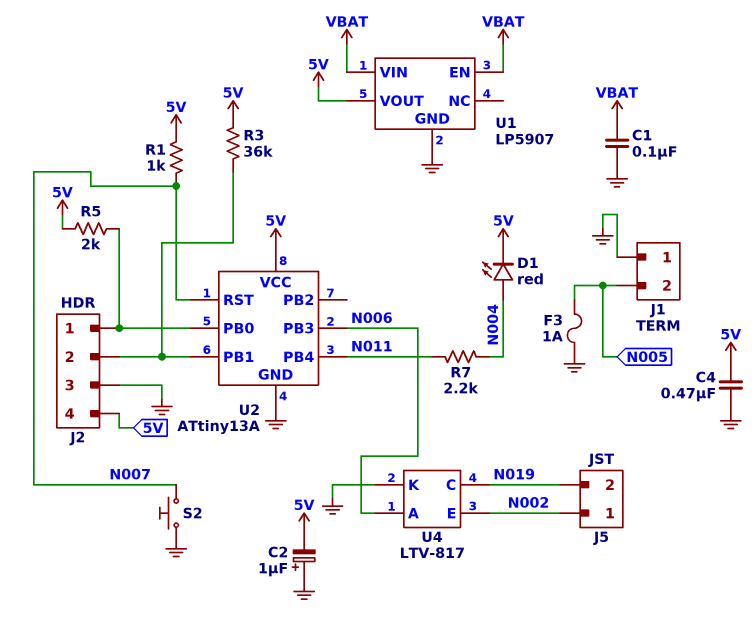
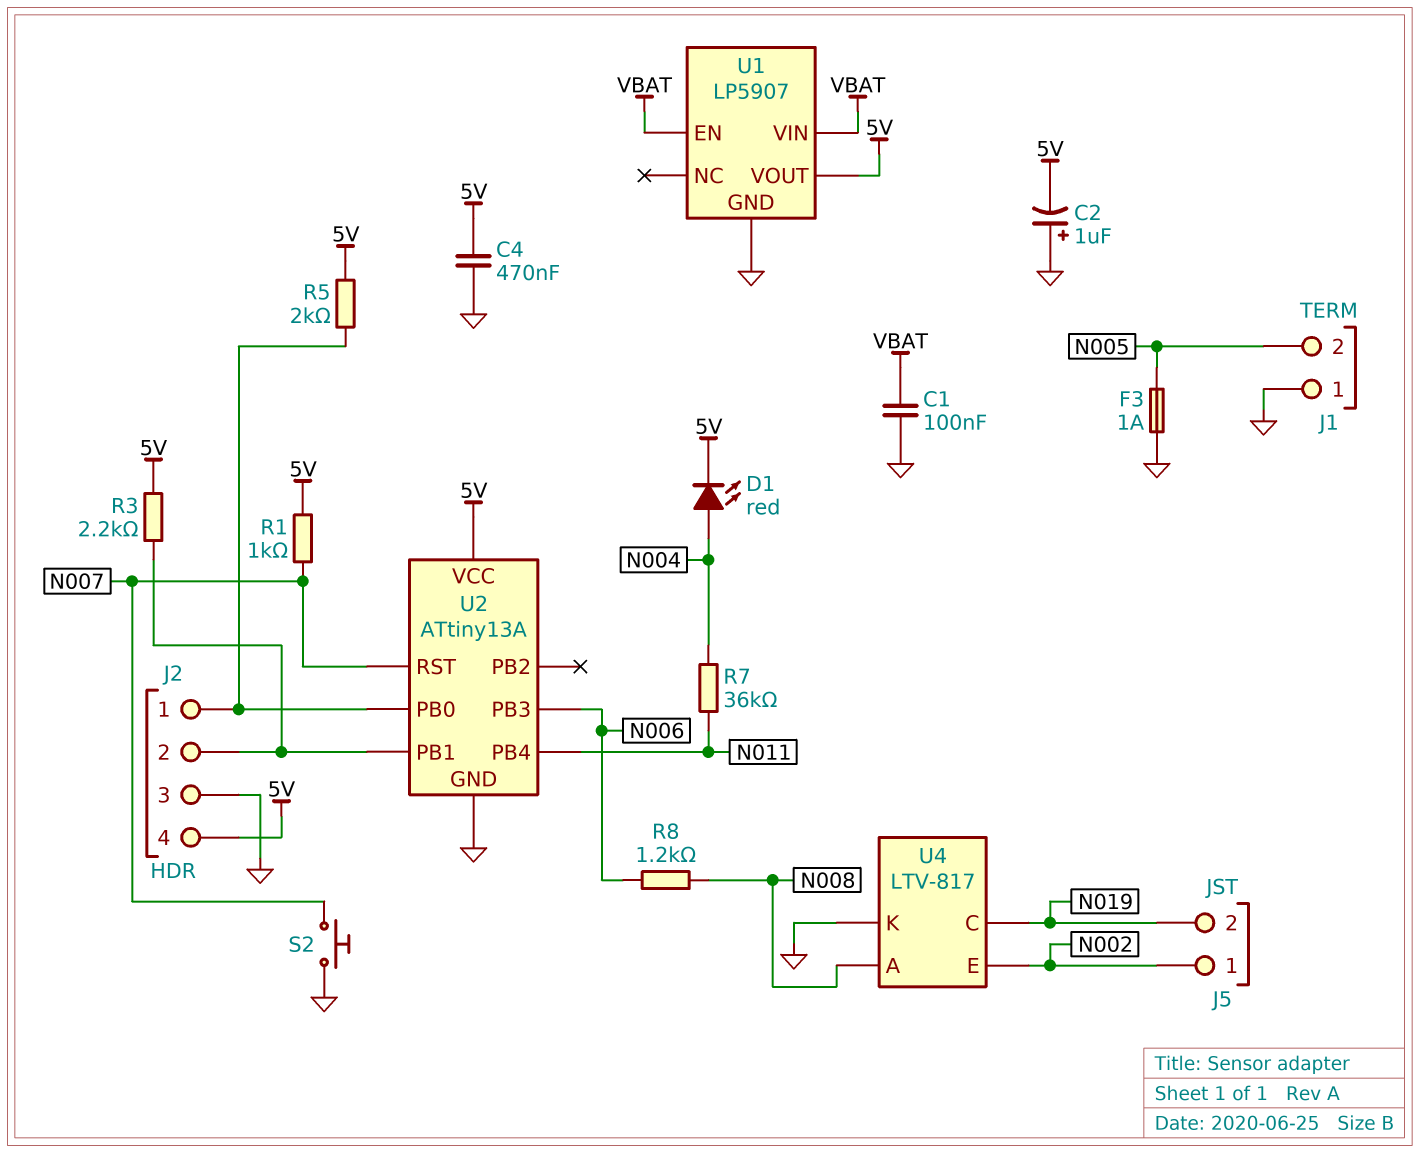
R3: 36k (5V, J2/2) -> 2.2k (5V, J2/2)
R7: 2.2k (N004, N011) -> 36k (N004, N011)
R8: none -> 1.2k (N006, N008)
U4 pin A: N006 -> N008

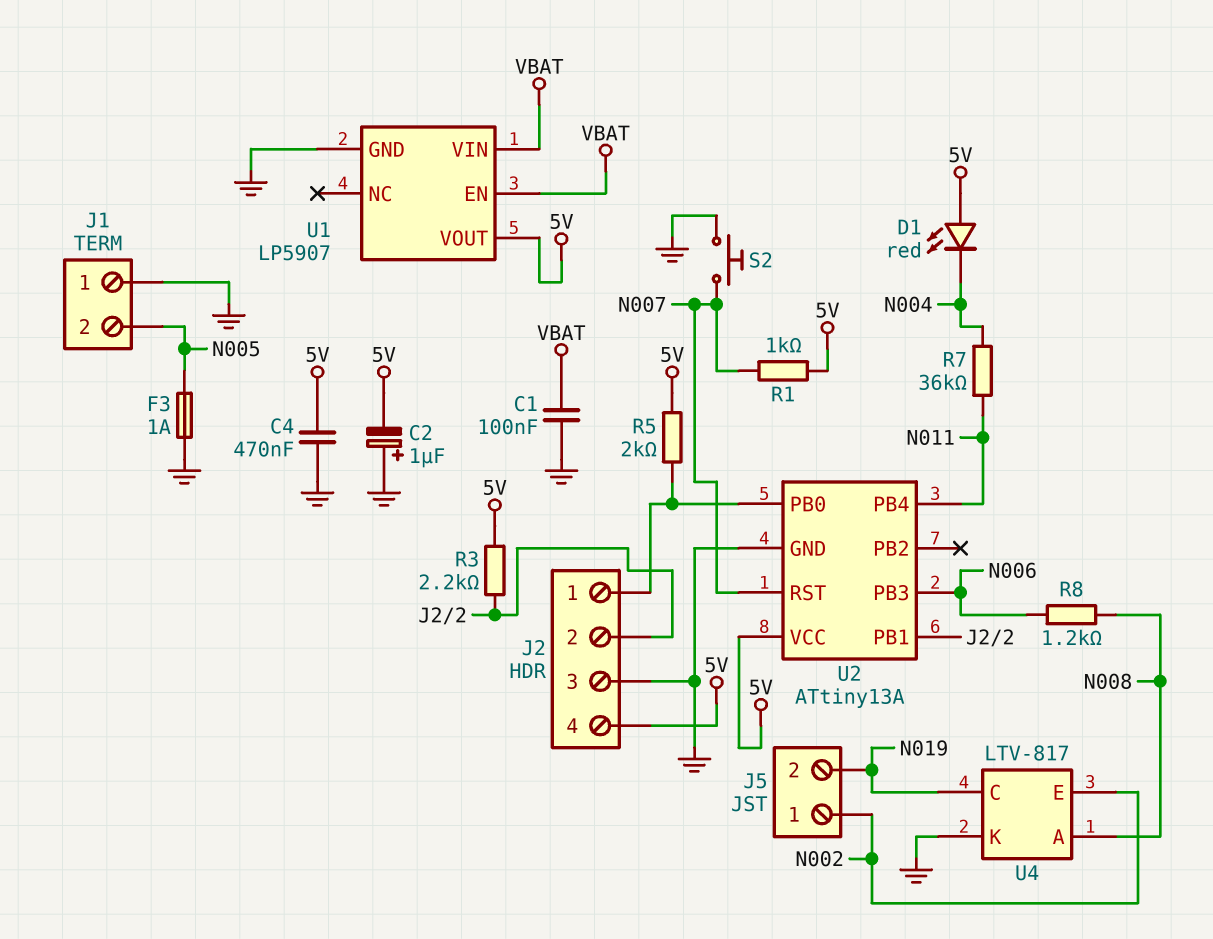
D1: LED red (A N004, K 5V) -> LED red (A 5V, K N004)

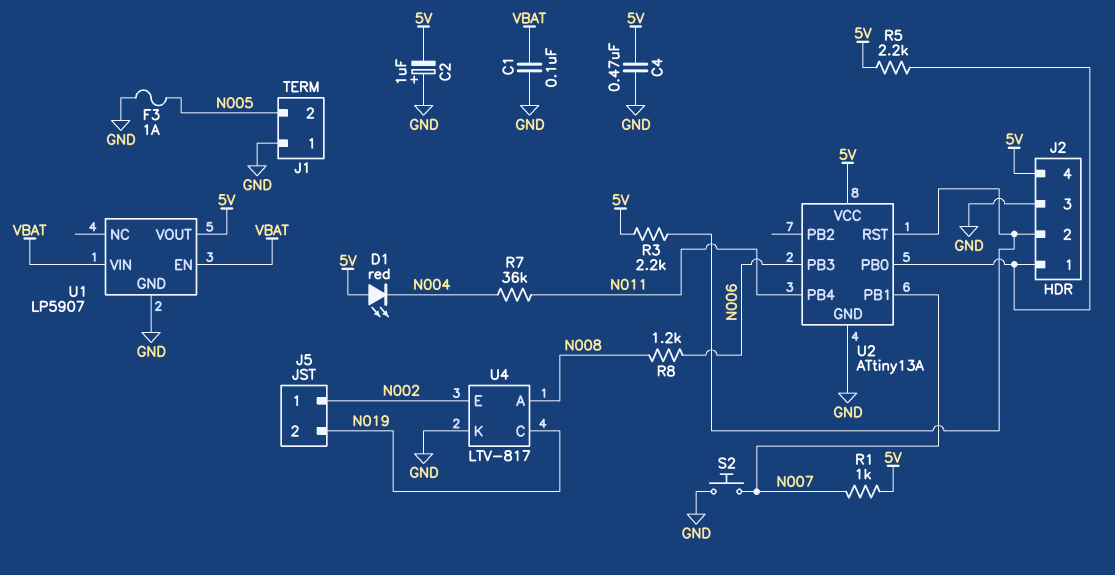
R5: 2k (5V, J2/1) -> 2.2k (5V, J2/1)
U2 pin PB1: J2/2 -> N007
U2 pin RST: N007 -> J2/2

